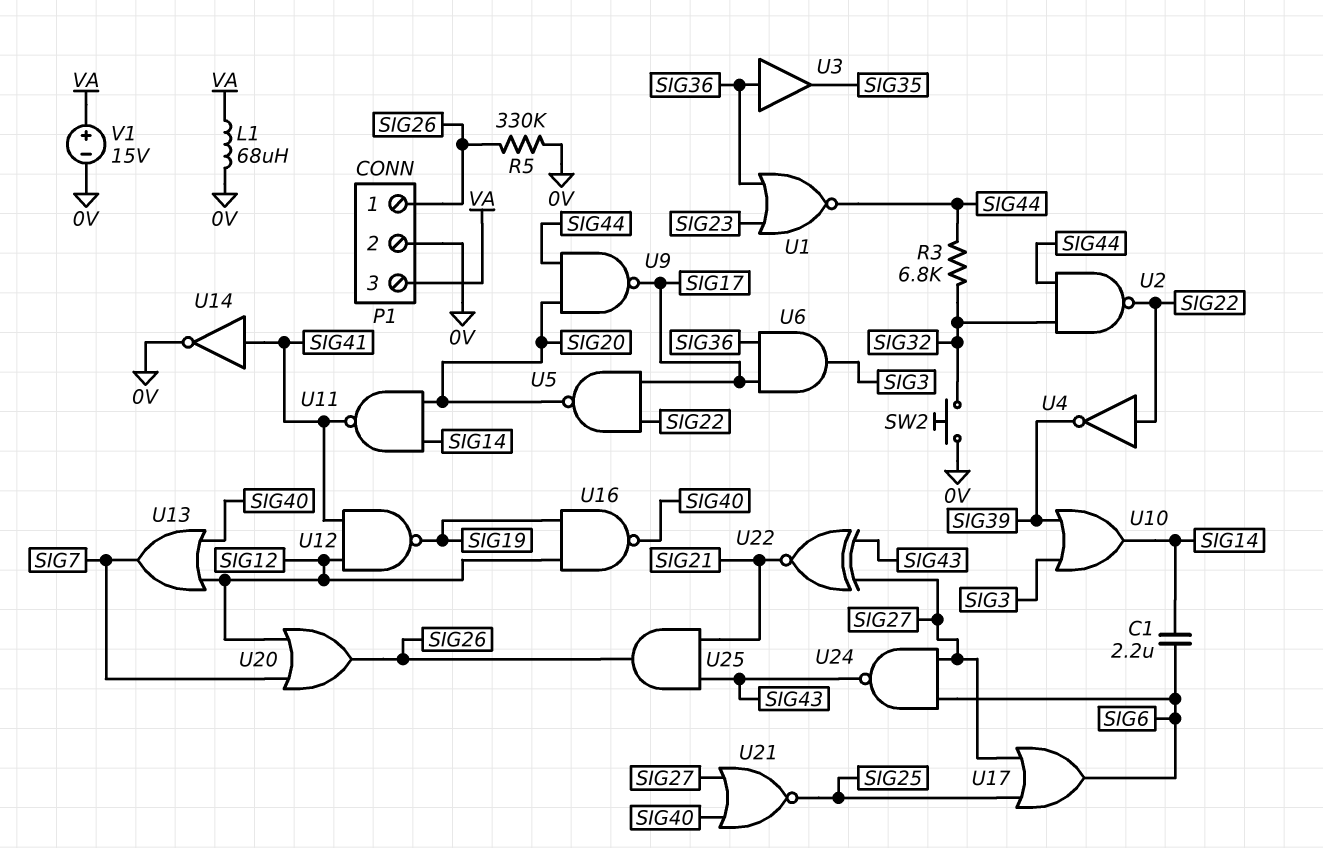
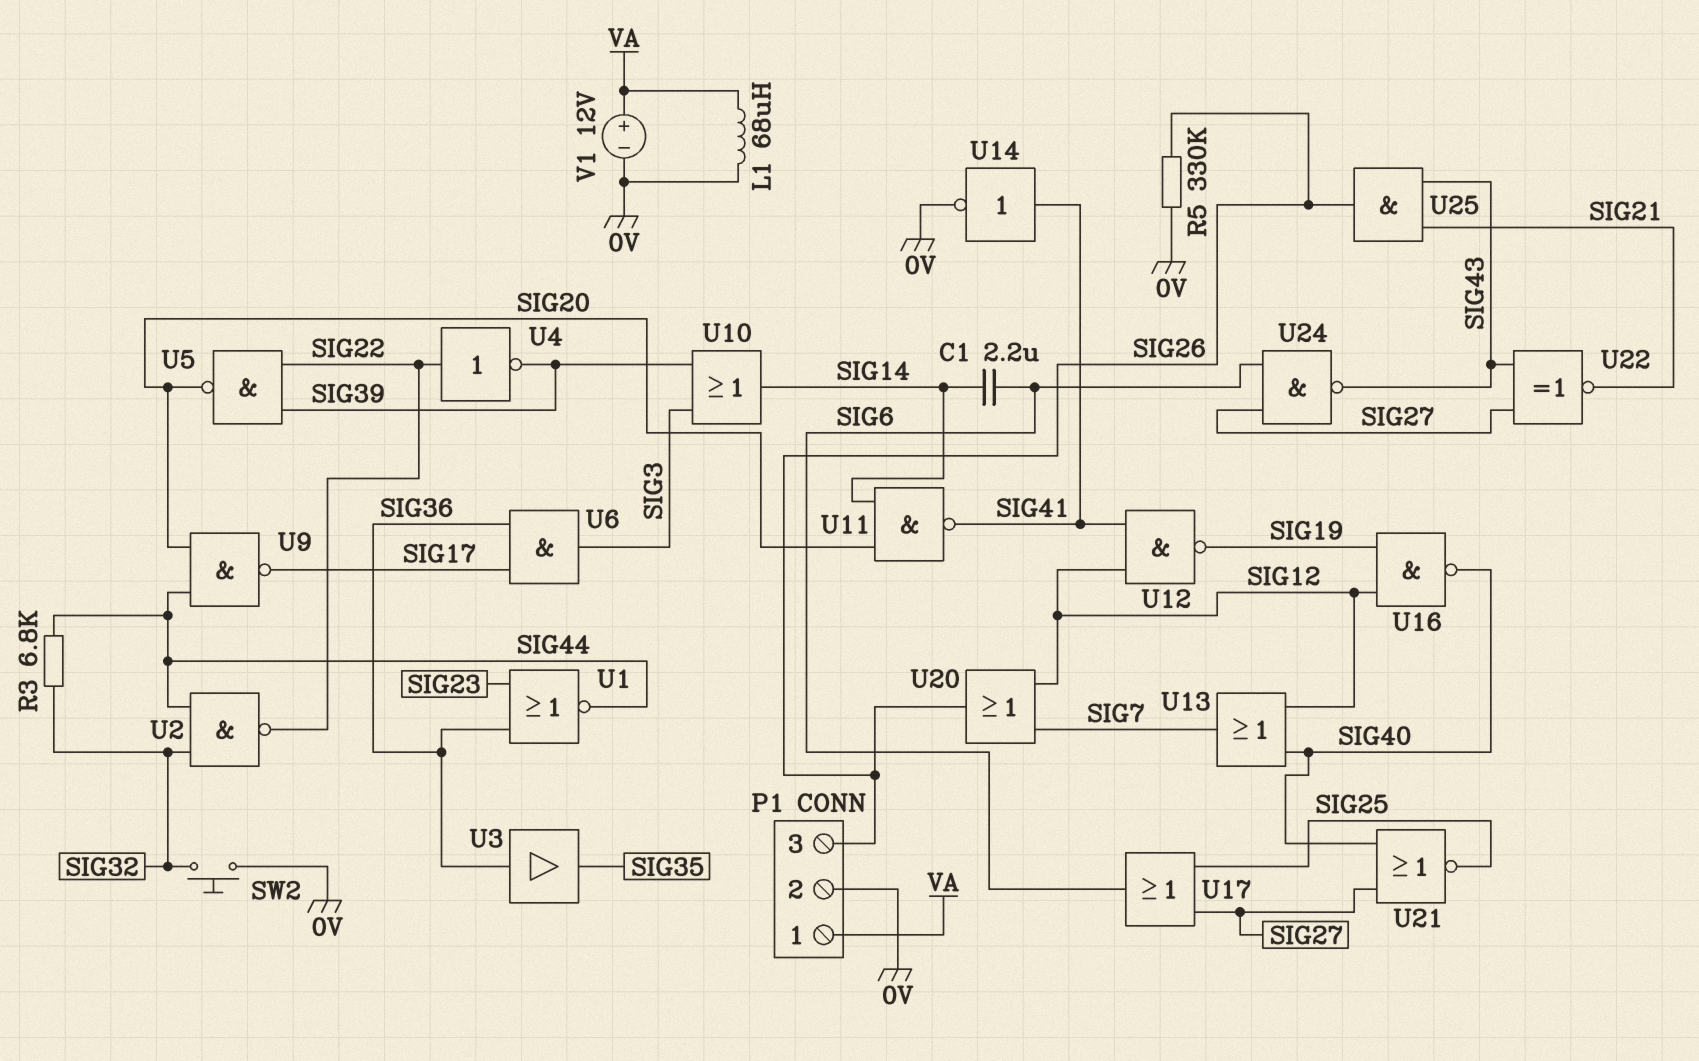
P1 pin 1: SIG26 -> VA
P1 pin 3: VA -> SIG26
U5: NAND (in SIG17, in SIG22, out SIG20) -> NAND (in SIG22, in SIG39, out SIG20)
V1: 15V (plus VA, minus 0V) -> 12V (plus VA, minus 0V)

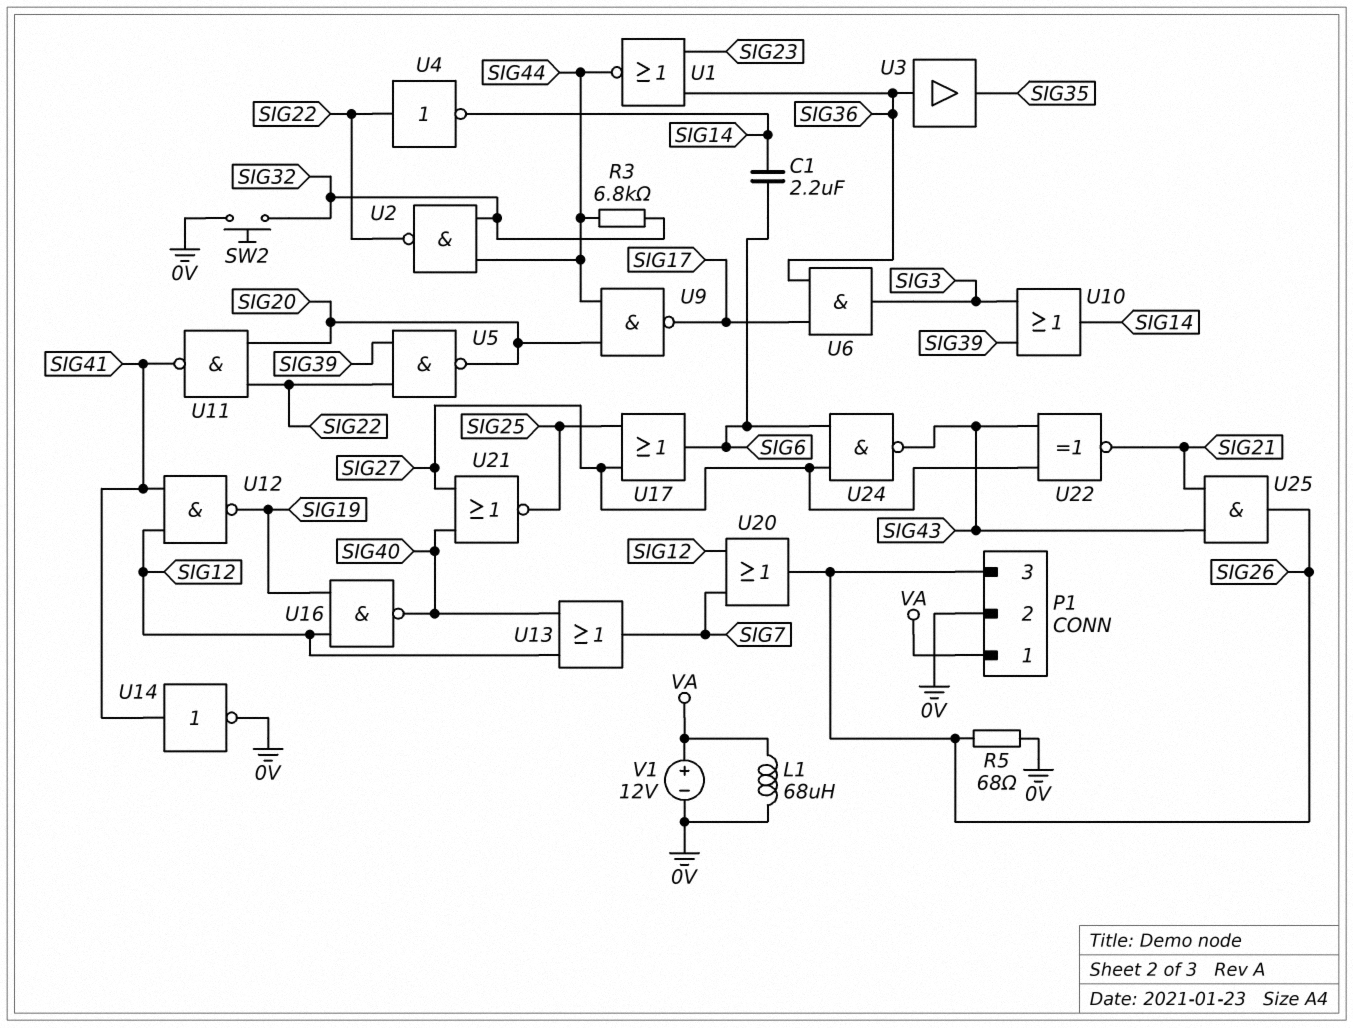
R5: 330k (0V, SIG26) -> 68 (0V, SIG26)
U4: NOT (in SIG22, out SIG39) -> NOT (in SIG22, out SIG14)
U11: NAND (in SIG14, in SIG20, out SIG41) -> NAND (in SIG20, in SIG22, out SIG41)

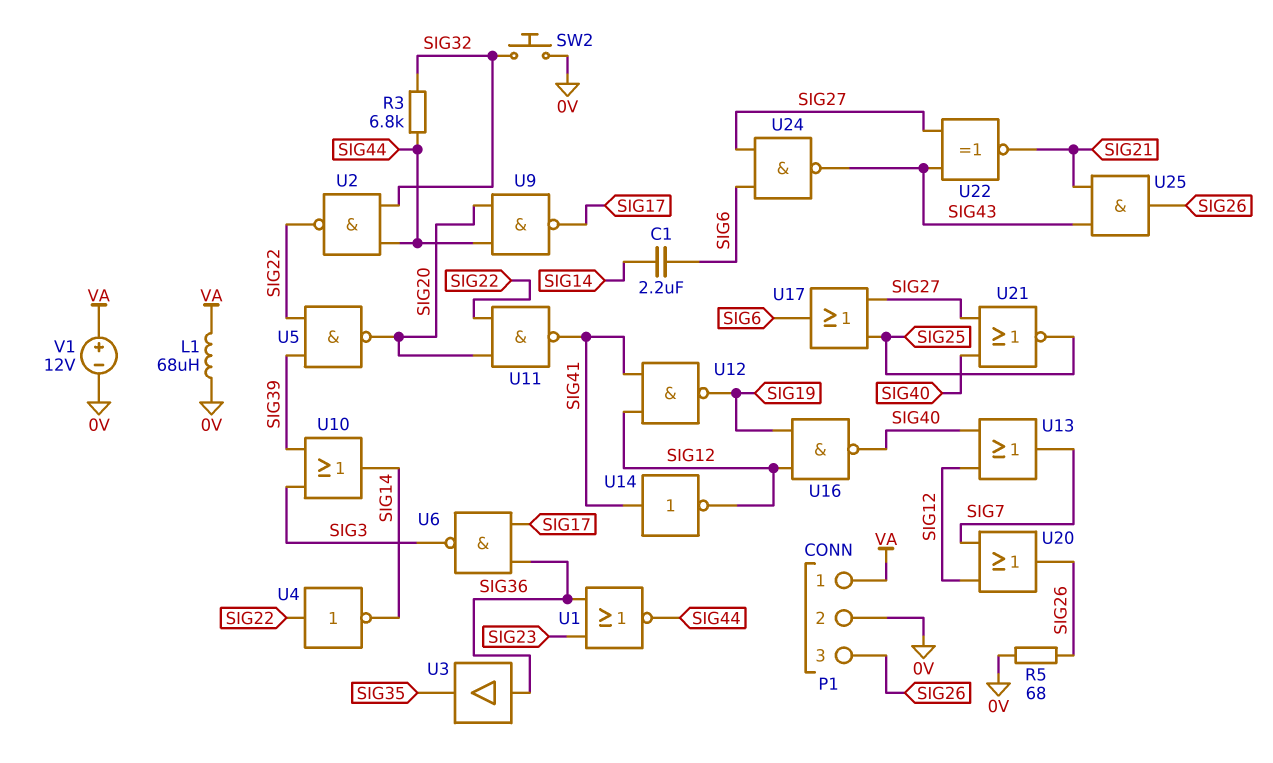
U6: AND (in SIG17, in SIG36, out SIG3) -> NAND (in SIG17, in SIG36, out SIG3)
U14: NOT (in SIG41, out 0V) -> NOT (in SIG41, out SIG12)

